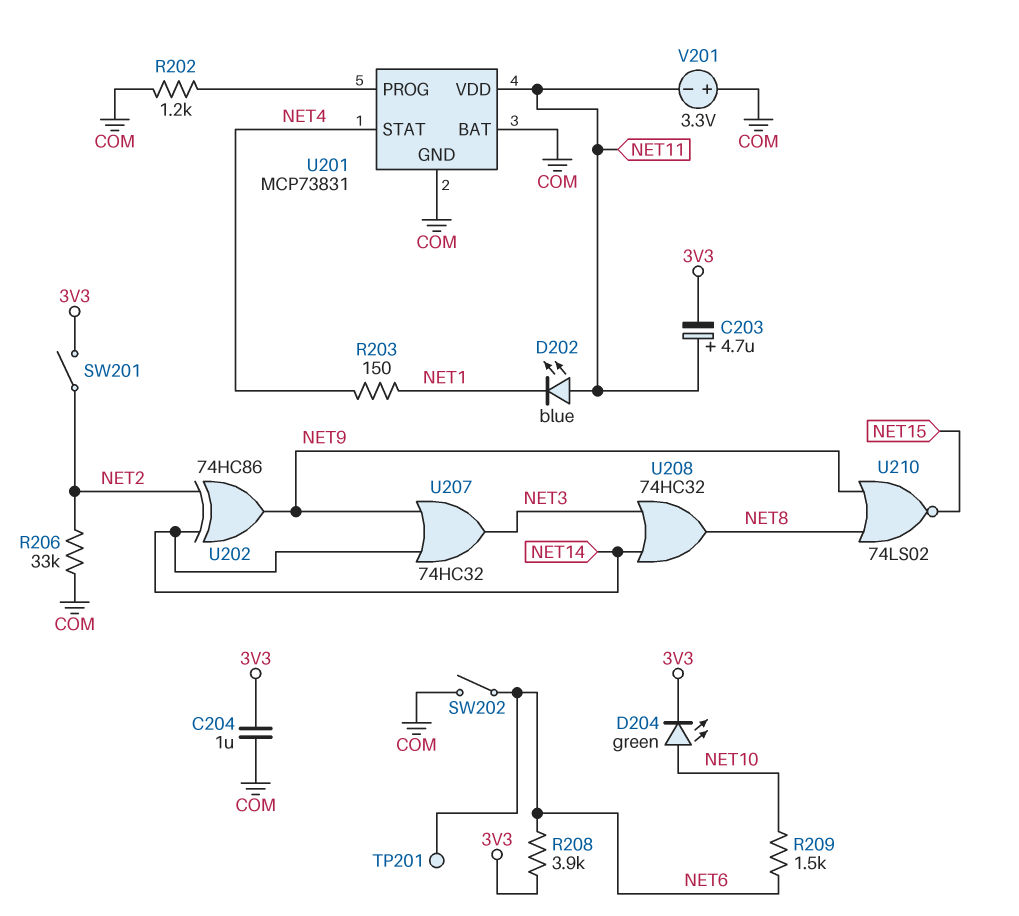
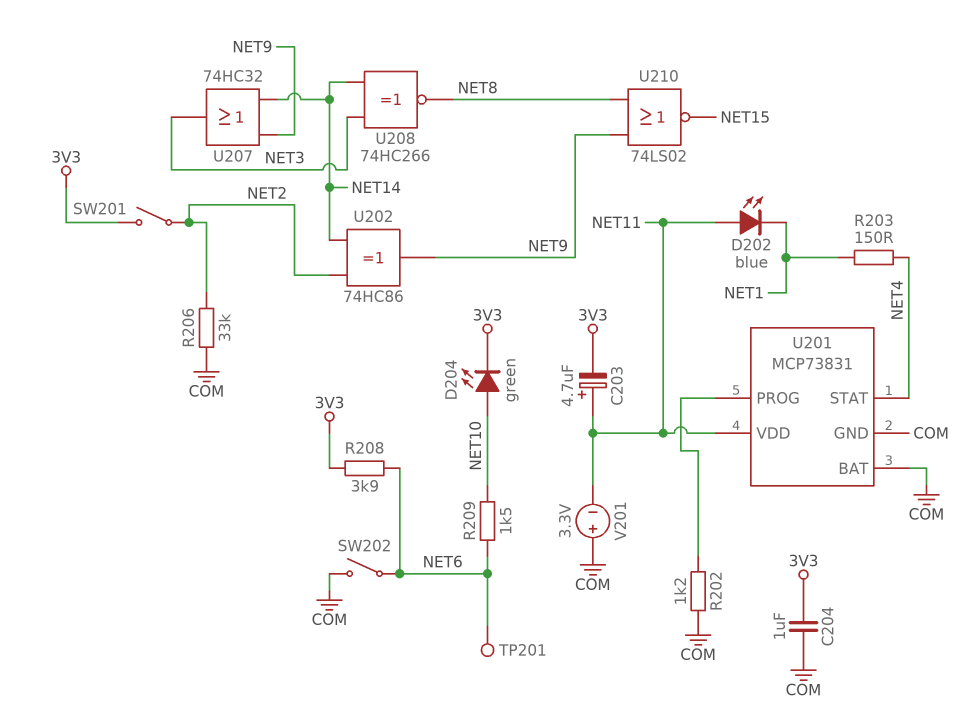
U208: OR 74HC32 (in NET3, in NET14, out NET8) -> XNOR 74HC266 (in NET3, in NET14, out NET8)

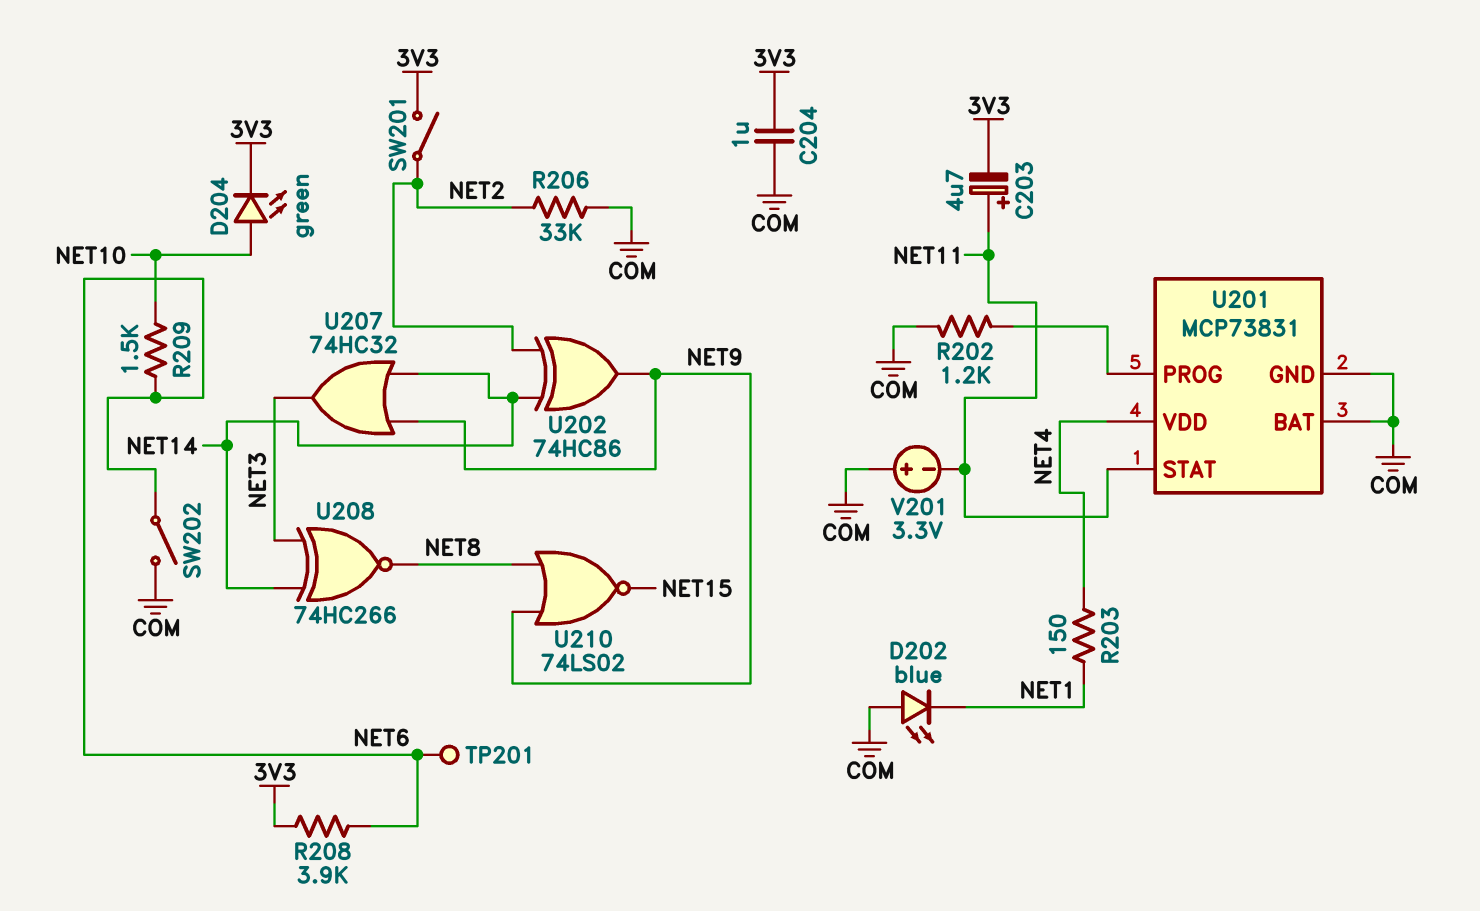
D202: LED blue (A NET11, K NET1) -> LED blue (A COM, K NET1)
U201 pin STAT: NET4 -> NET11
U201 pin VDD: NET11 -> NET4

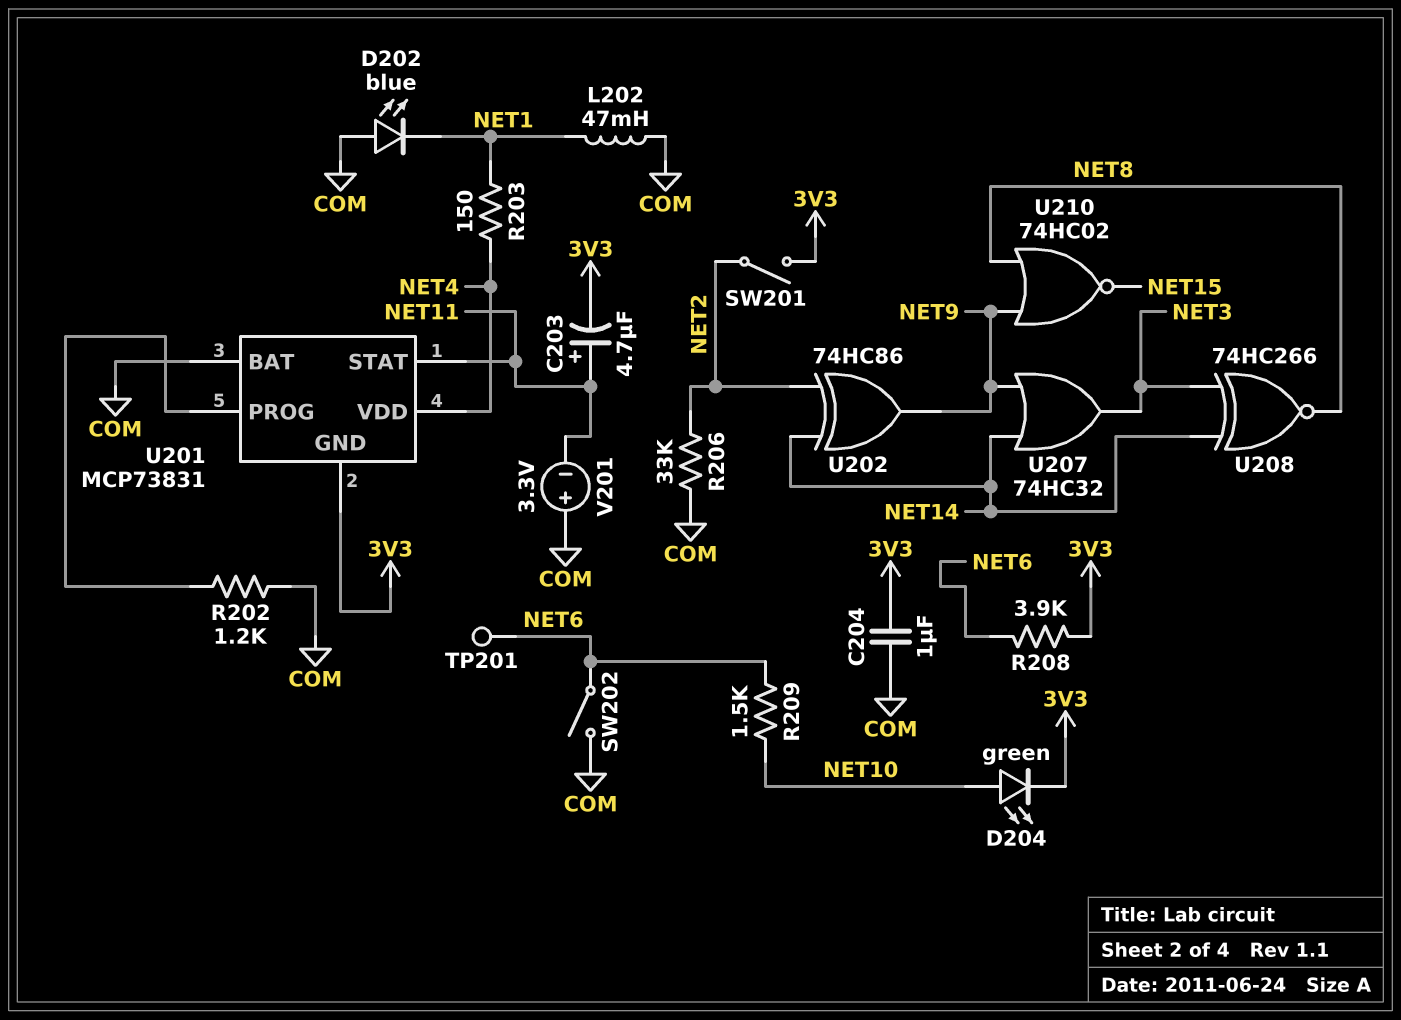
L202: none -> 47mH (COM, NET1)
U201 pin GND: COM -> 3V3
U210: NOR 74LS02 (in NET8, in NET9, out NET15) -> NOR 74HC02 (in NET8, in NET9, out NET15)

